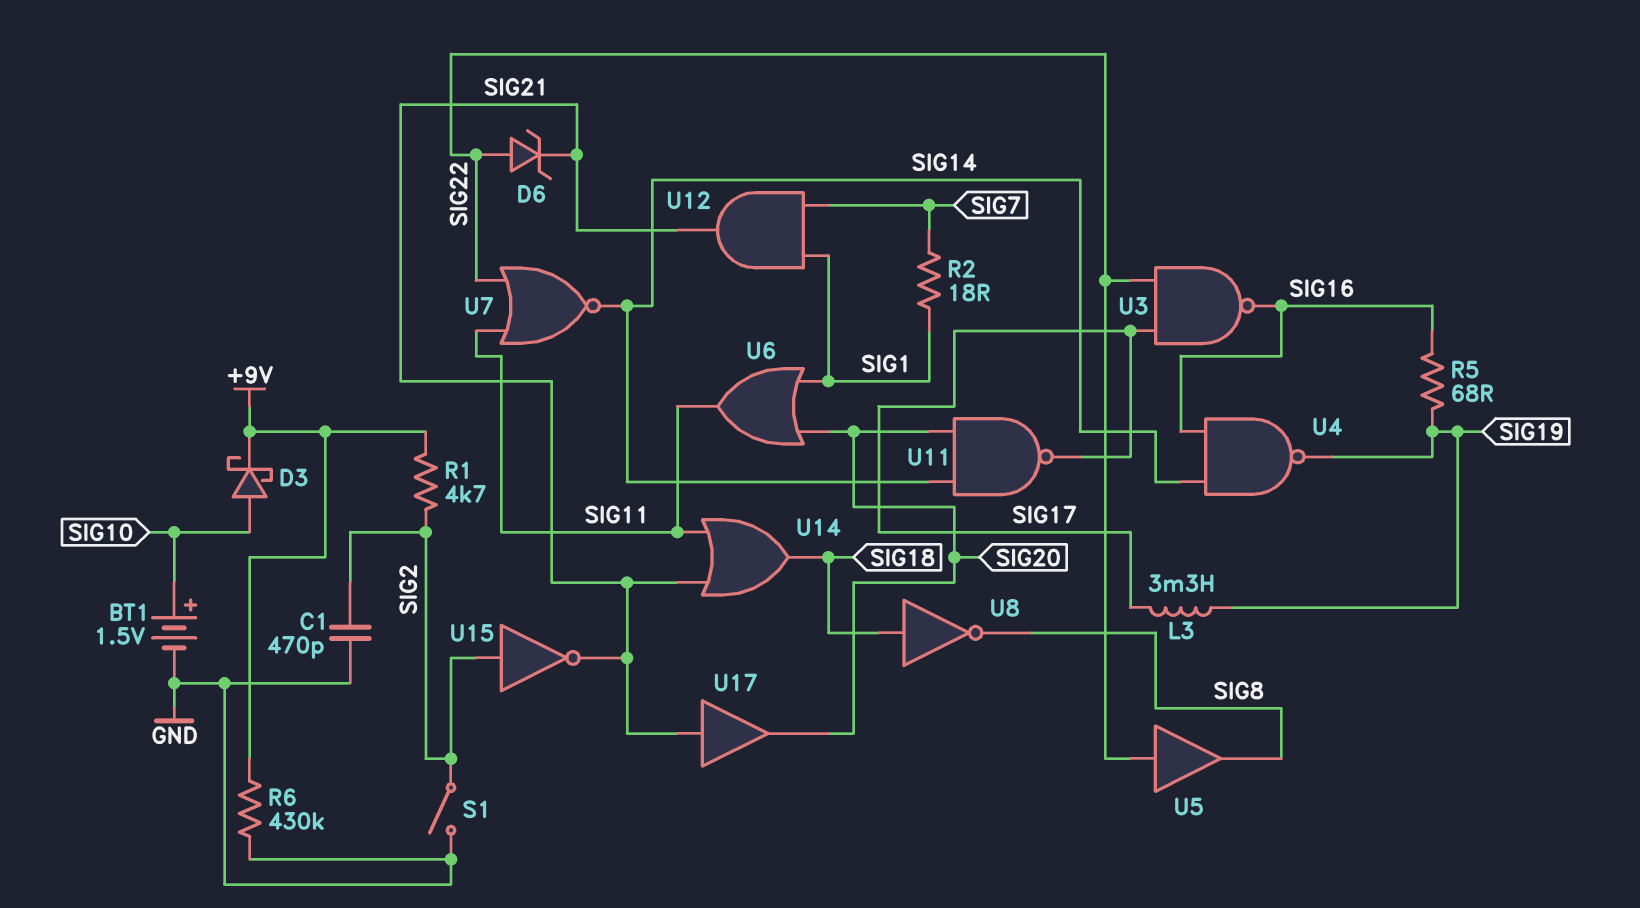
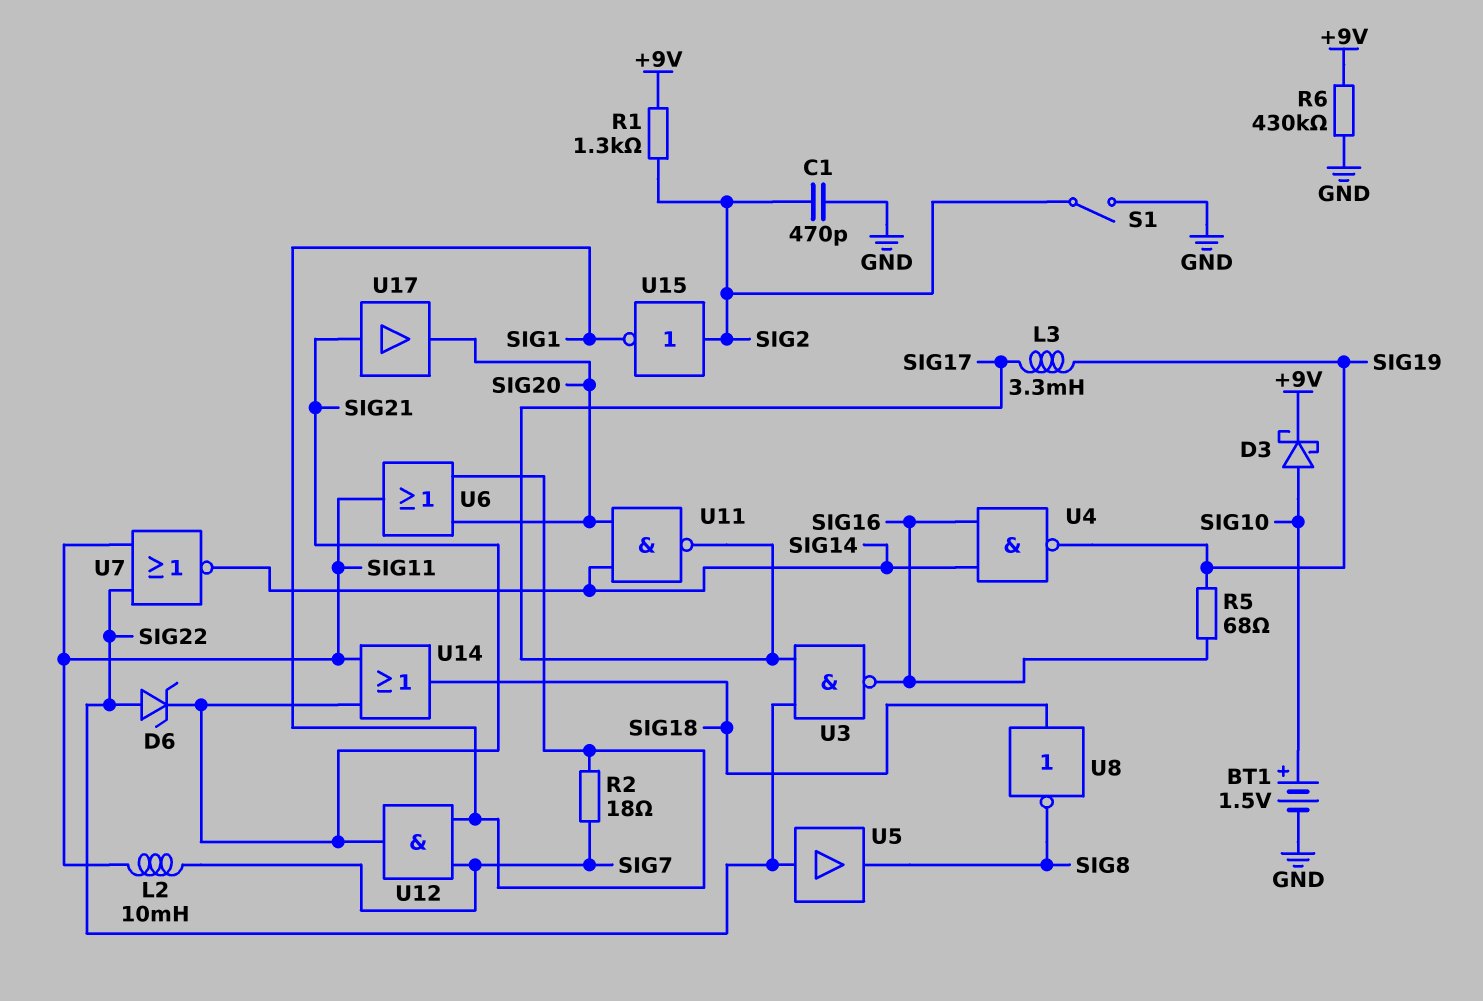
L2: none -> 10mH (SIG7, SIG11)
R1: 4.7k (+9V, SIG2) -> 1.3k (+9V, SIG2)
U15: NOT (in SIG2, out SIG21) -> NOT (in SIG2, out SIG1)

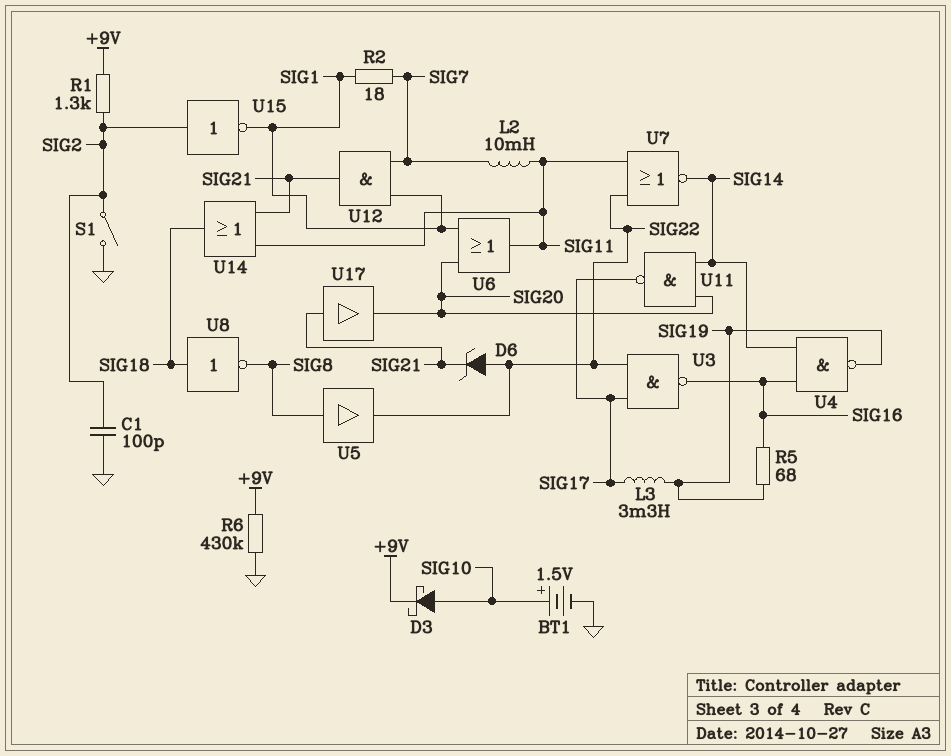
C1: 470pF (GND, SIG2) -> 100pF (GND, SIG2)
U5: buffer (in SIG22, out SIG8) -> buffer (in SIG8, out SIG22)

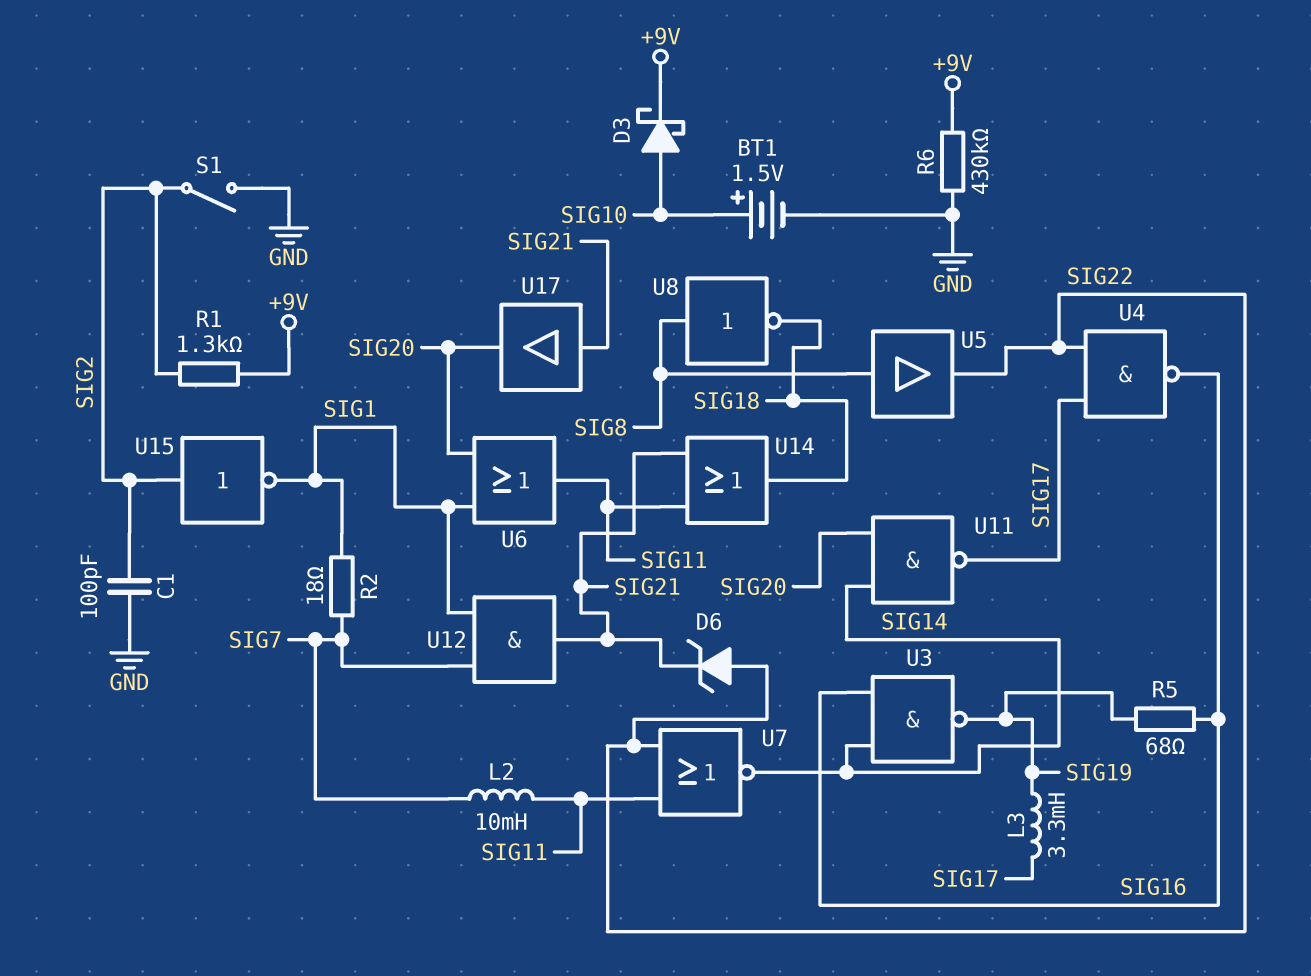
U3: NAND (in SIG17, in SIG22, out SIG16) -> NAND (in SIG14, in SIG16, out SIG19)
U4: NAND (in SIG14, in SIG16, out SIG19) -> NAND (in SIG17, in SIG22, out SIG16)
U8: NOT (in SIG18, out SIG8) -> NOT (in SIG8, out SIG18)

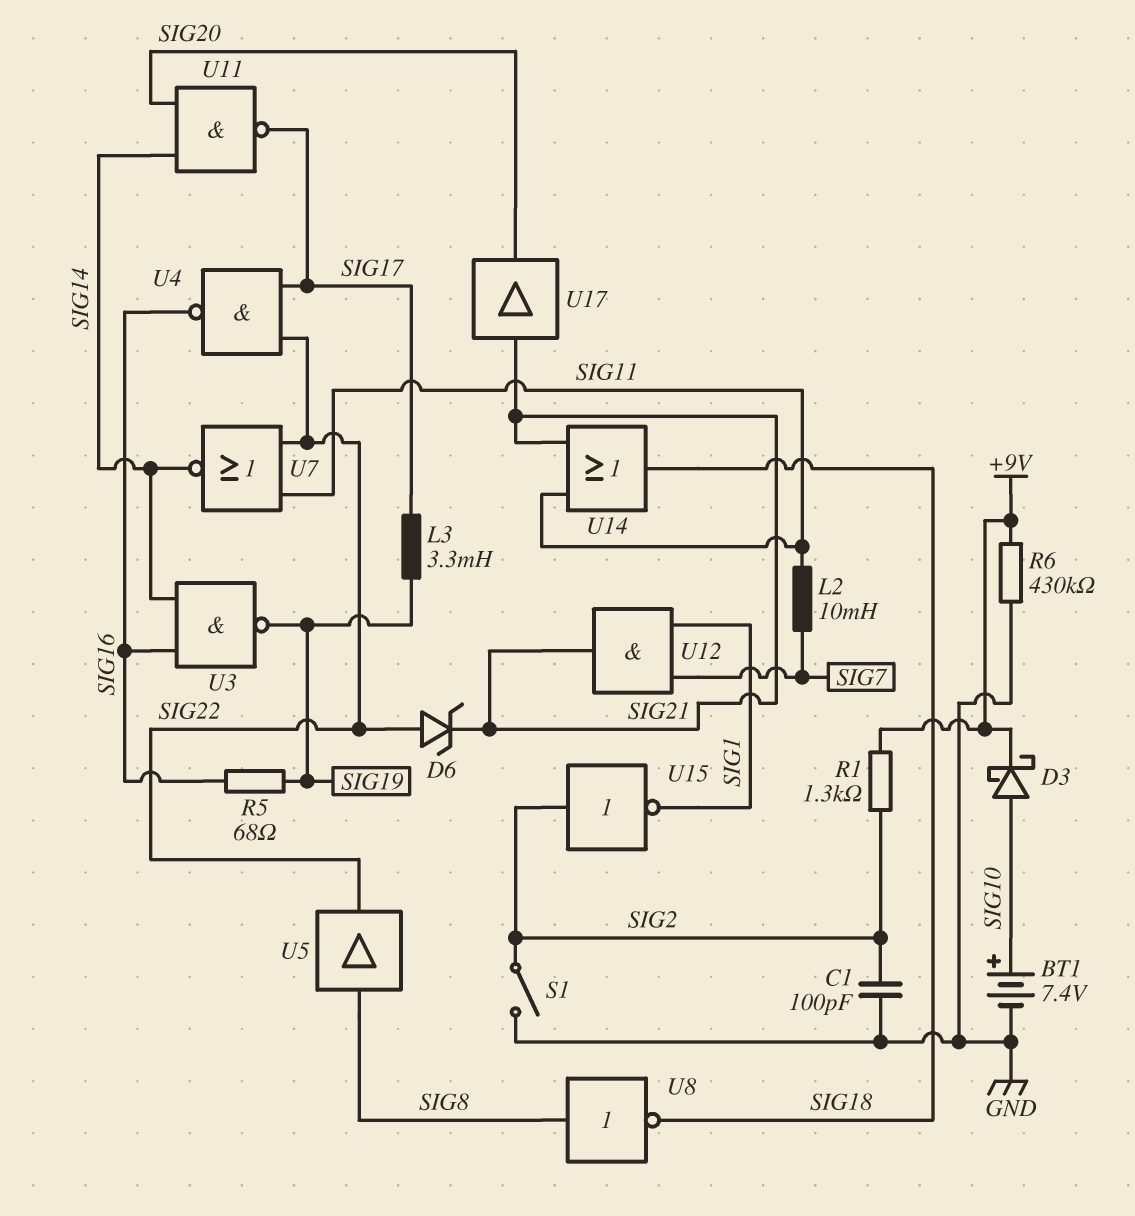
BT1: 1.5V (plus SIG10, minus GND) -> 7.4V (plus SIG10, minus GND)
R2: 18 (SIG1, SIG7) -> none
U6: OR (in SIG1, in SIG20, out SIG11) -> none

